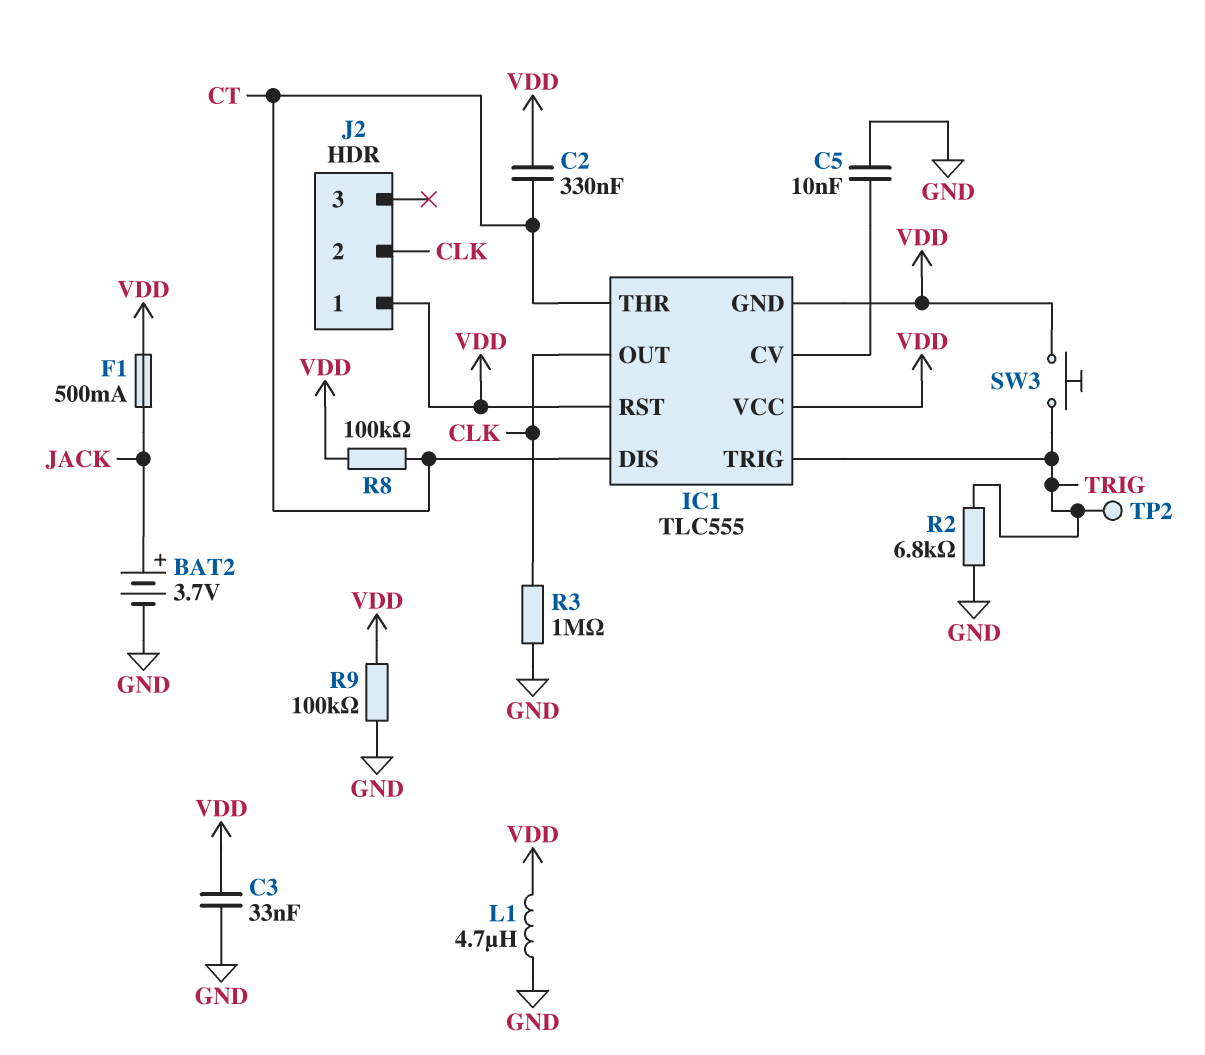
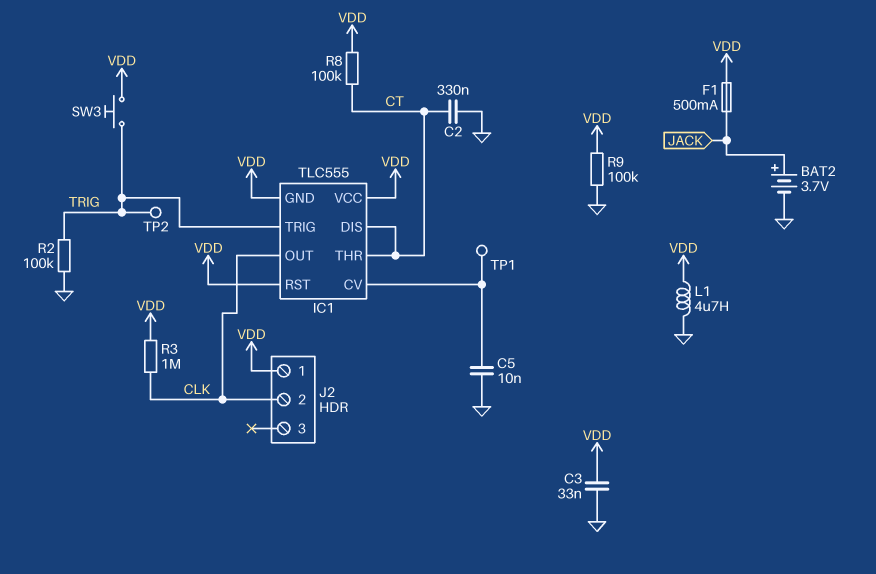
C2: 330nF (CT, VDD) -> 330nF (CT, GND)
R2: 6.8k (GND, TRIG) -> 100k (GND, TRIG)
R3: 1M (CLK, GND) -> 1M (CLK, VDD)
TP1: none -> test point (IC1/CV)

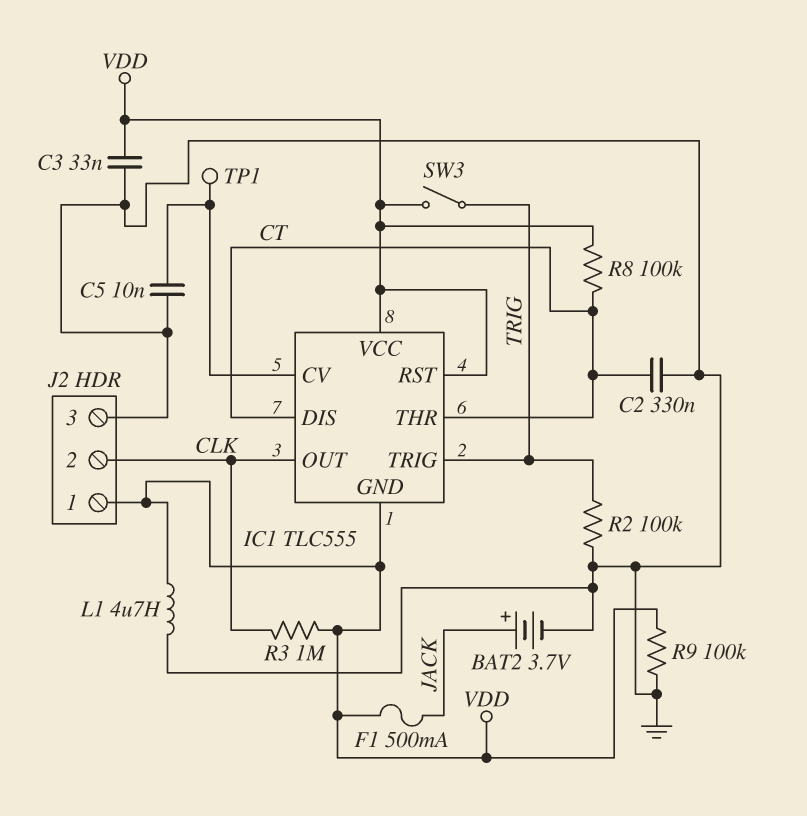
J2 pin 3: none -> GND
SW3: button (TRIG, VDD) -> switch (TRIG, VDD)
TP2: test point (TRIG) -> none

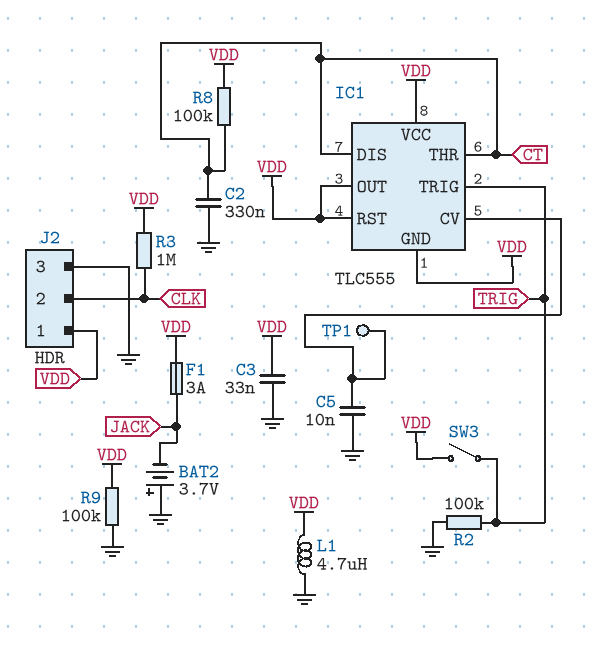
BAT2: 3.7V (plus JACK, minus GND) -> 3.7V (plus GND, minus JACK)
F1: 500mA (JACK, VDD) -> 3A (JACK, VDD)
IC1 pin OUT: CLK -> VDD

